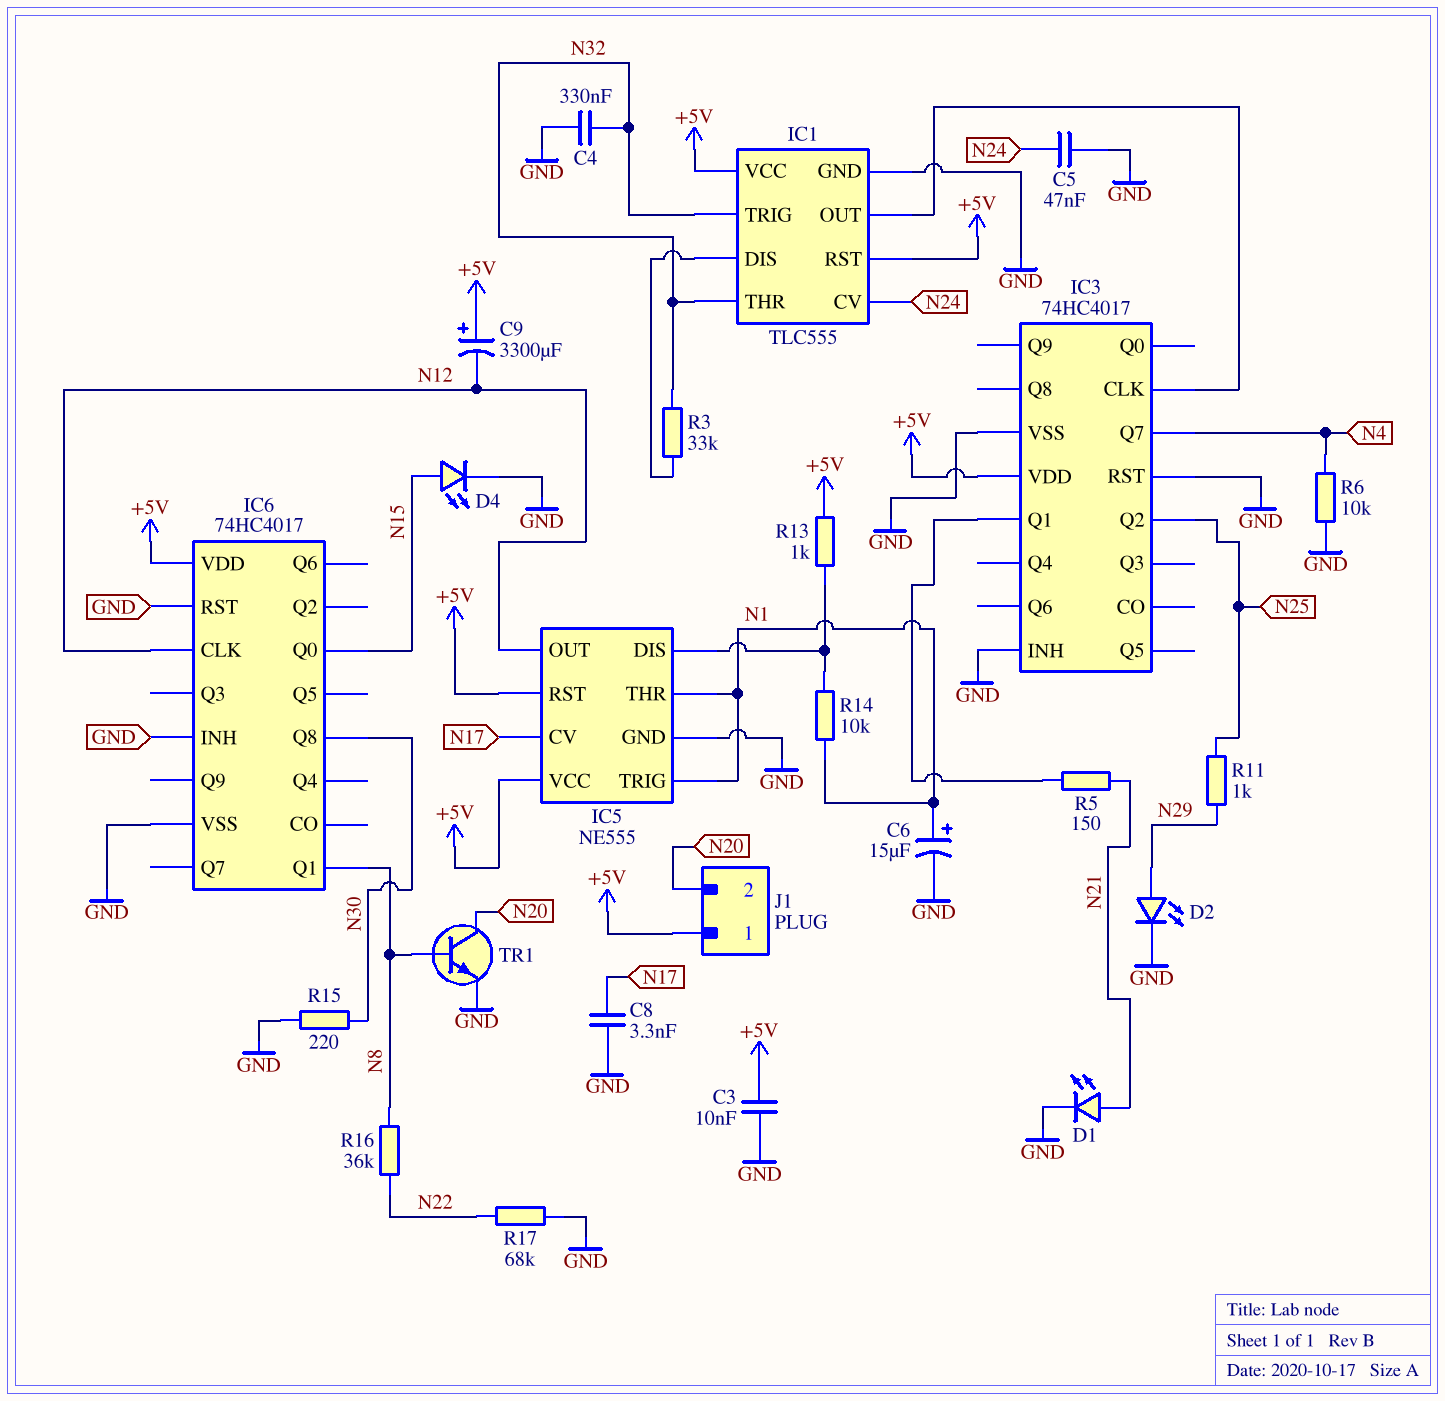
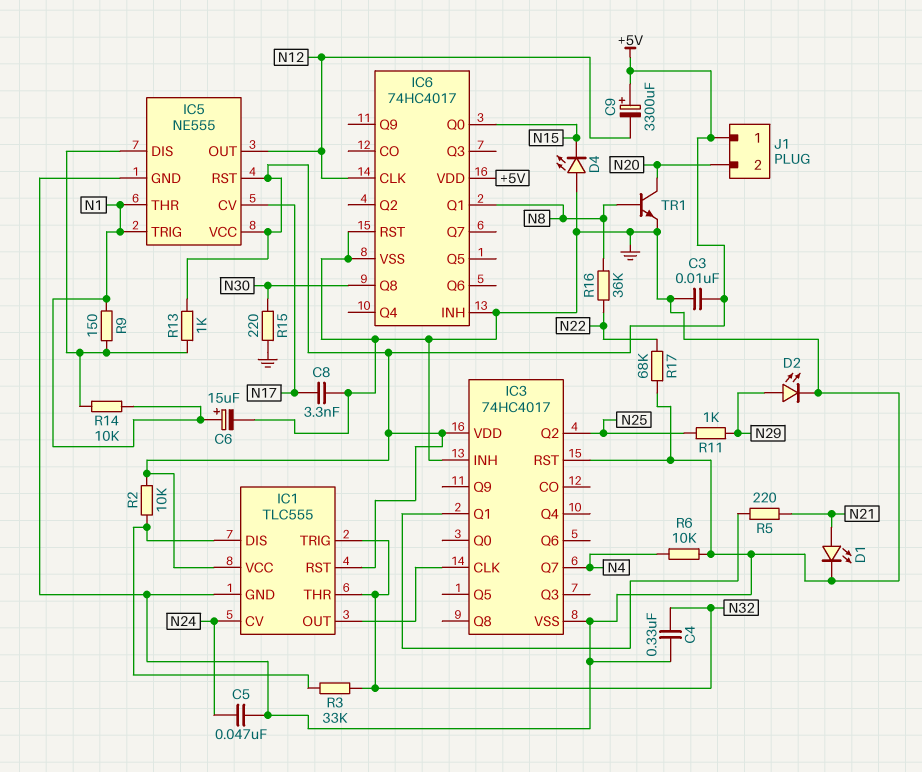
D4: LED (A N15, K GND) -> LED (A GND, K N15)
R2: none -> 10k (+5V, IC1/DIS)
R5: 150 (IC3/Q1, N21) -> 220 (IC3/Q1, N21)
R9: none -> 150 (IC5/DIS, N1)

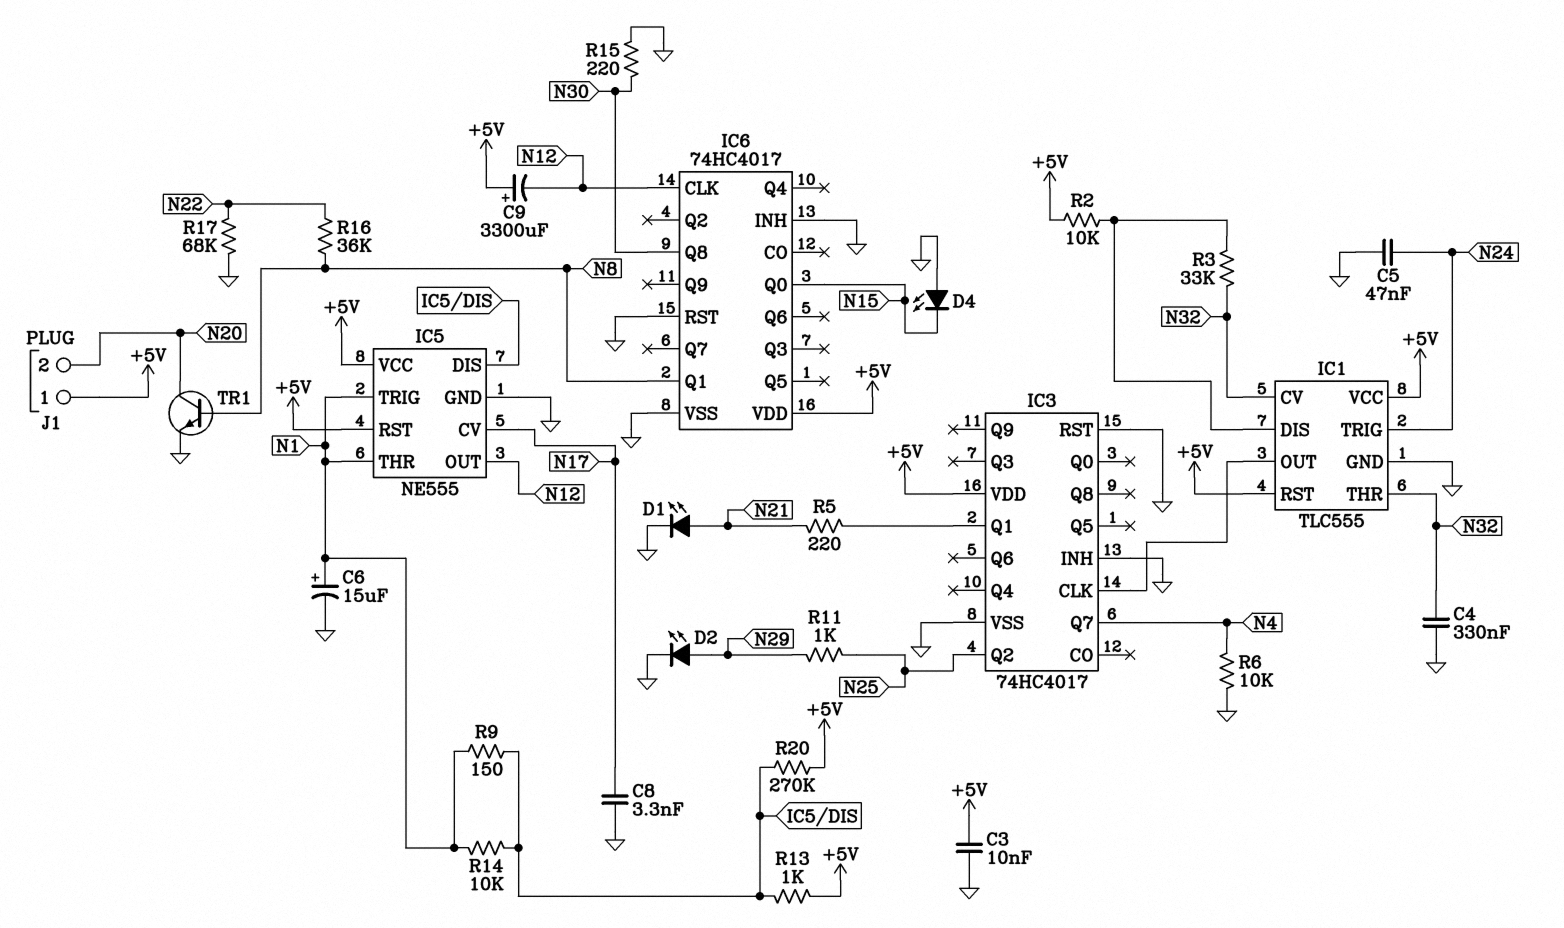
IC1 pin CV: N24 -> N32
IC1 pin TRIG: N32 -> N24
R20: none -> 270k (+5V, IC5/DIS)

